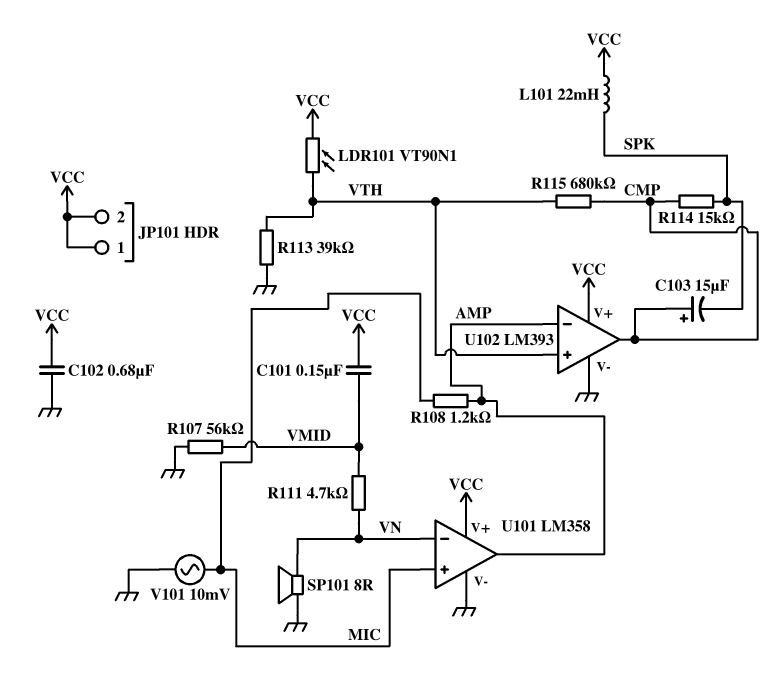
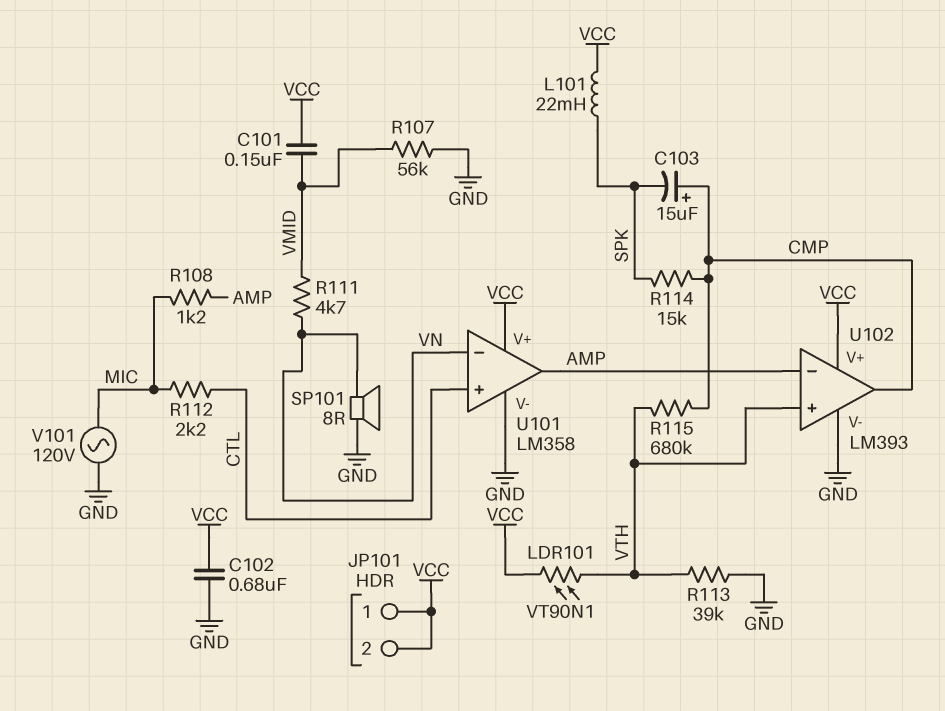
R112: none -> 2.2k (CTL, MIC)
U101 pin in+: MIC -> CTL
V101: AC 10mV (GND, MIC) -> AC 120V (GND, MIC)

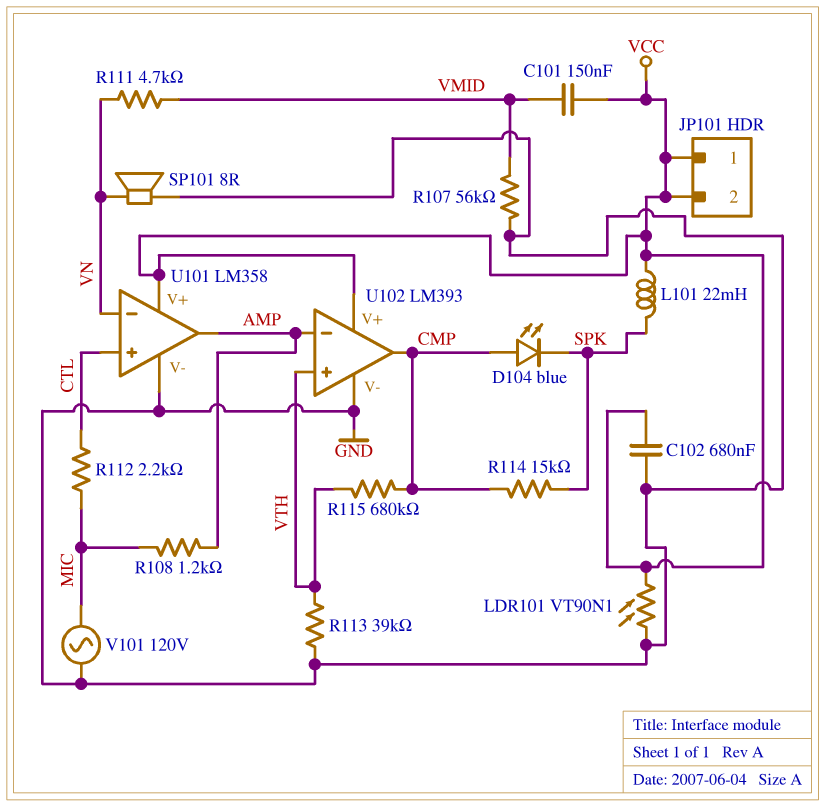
C103: 15uF (plus CMP, minus SPK) -> none
D104: none -> LED blue (A CMP, K SPK)
LDR101: VT90N1 (VCC, VTH) -> VT90N1 (GND, VCC)

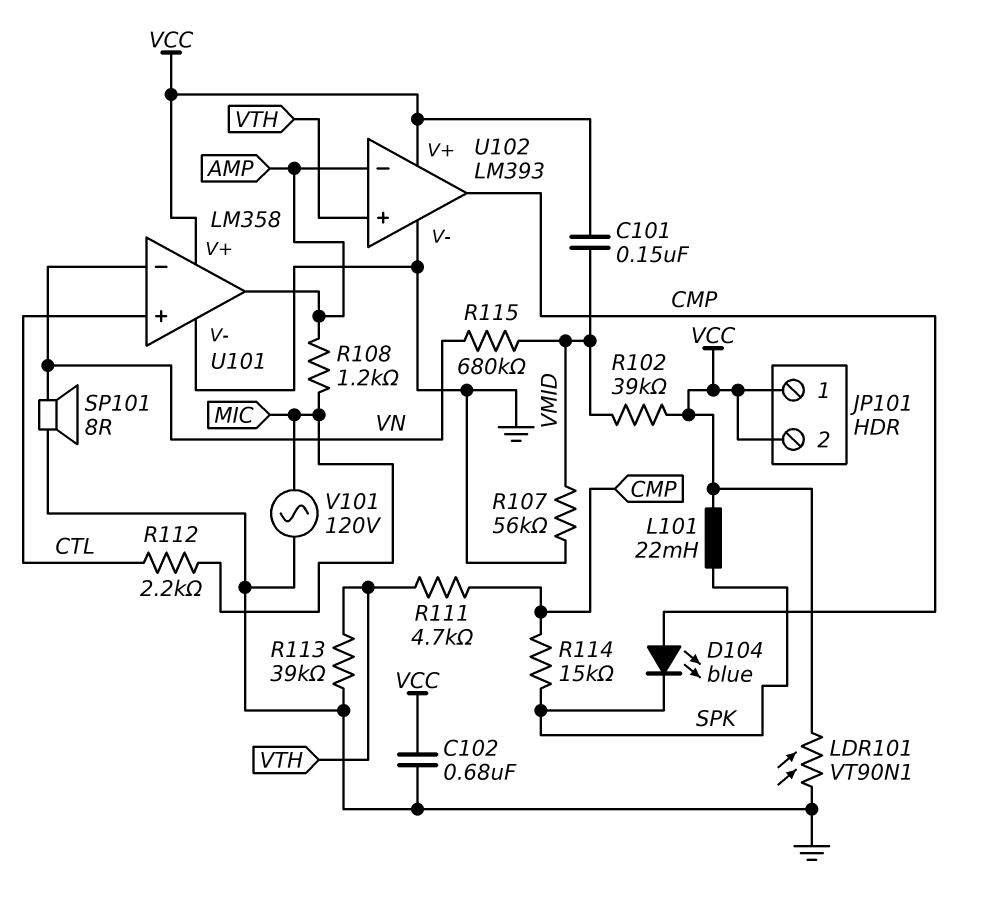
R102: none -> 39k (VCC, VMID)
R111: 4.7k (VMID, VN) -> 4.7k (CMP, VTH)
R115: 680k (CMP, VTH) -> 680k (VMID, VN)

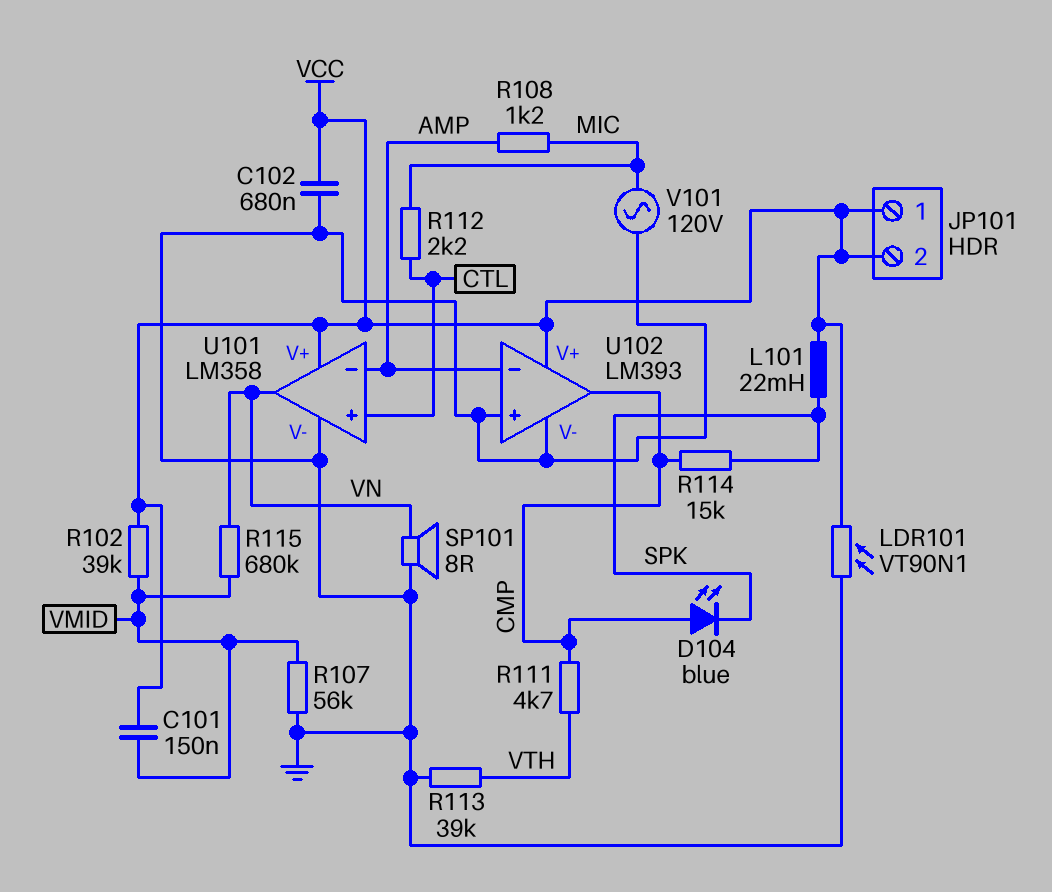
U101 pin in-: VN -> AMP
U101 pin out: AMP -> VN
U102 pin in+: VTH -> GND

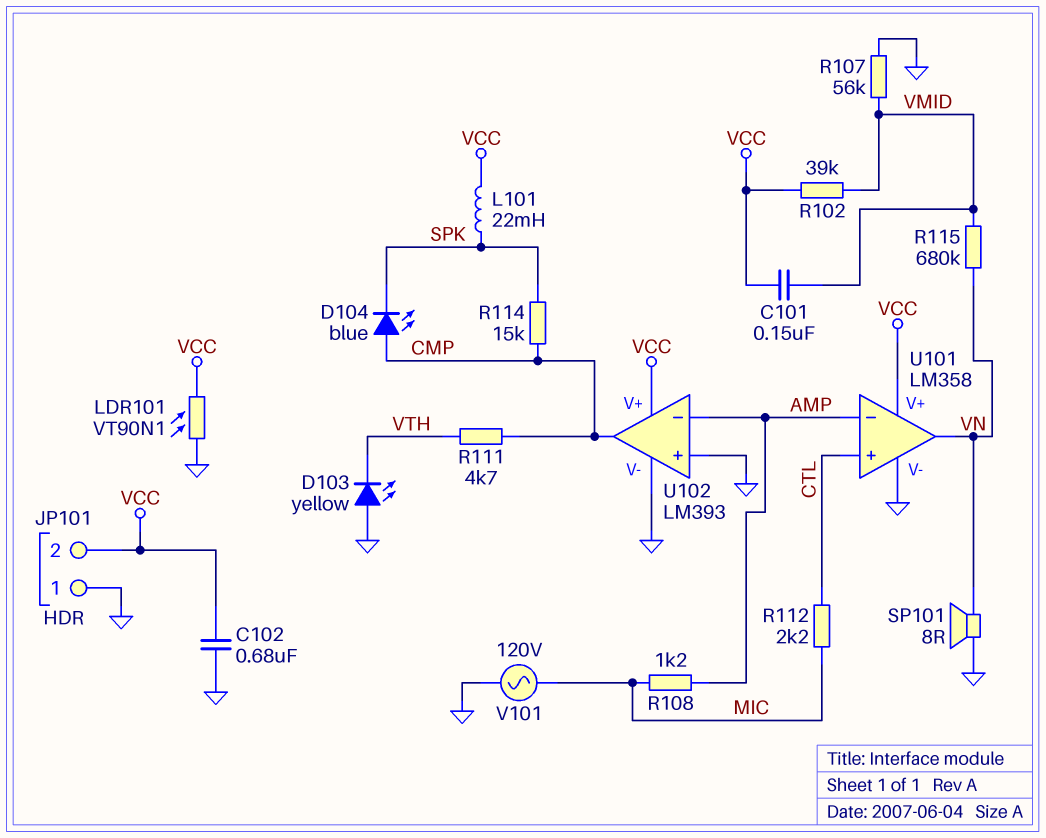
D103: none -> LED yellow (A GND, K VTH)
JP101 pin 1: VCC -> GND
R113: 39k (GND, VTH) -> none

